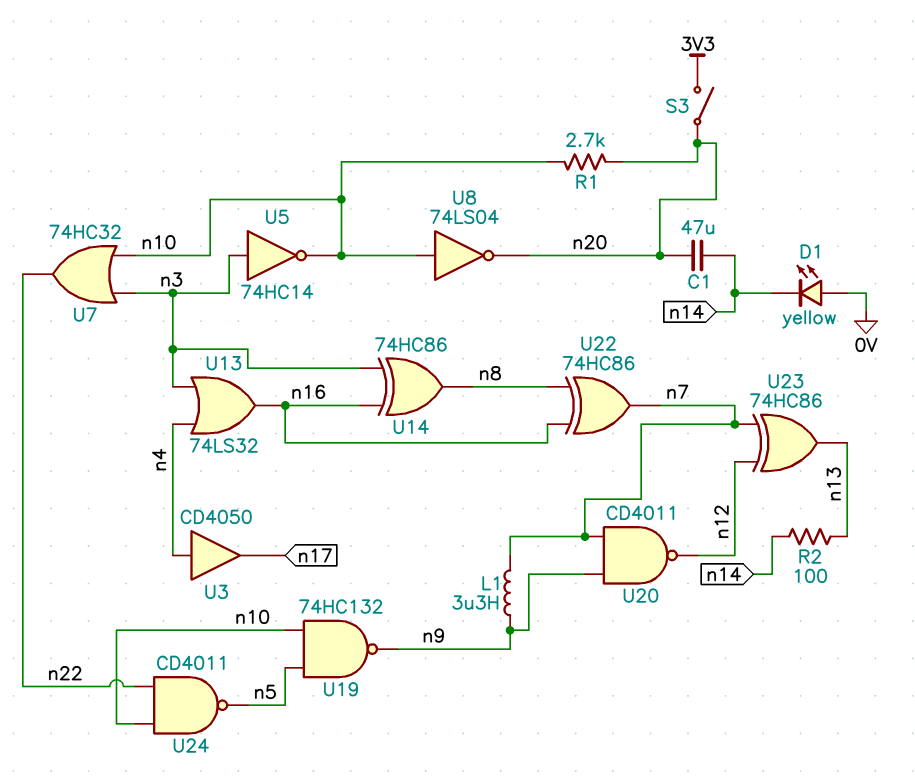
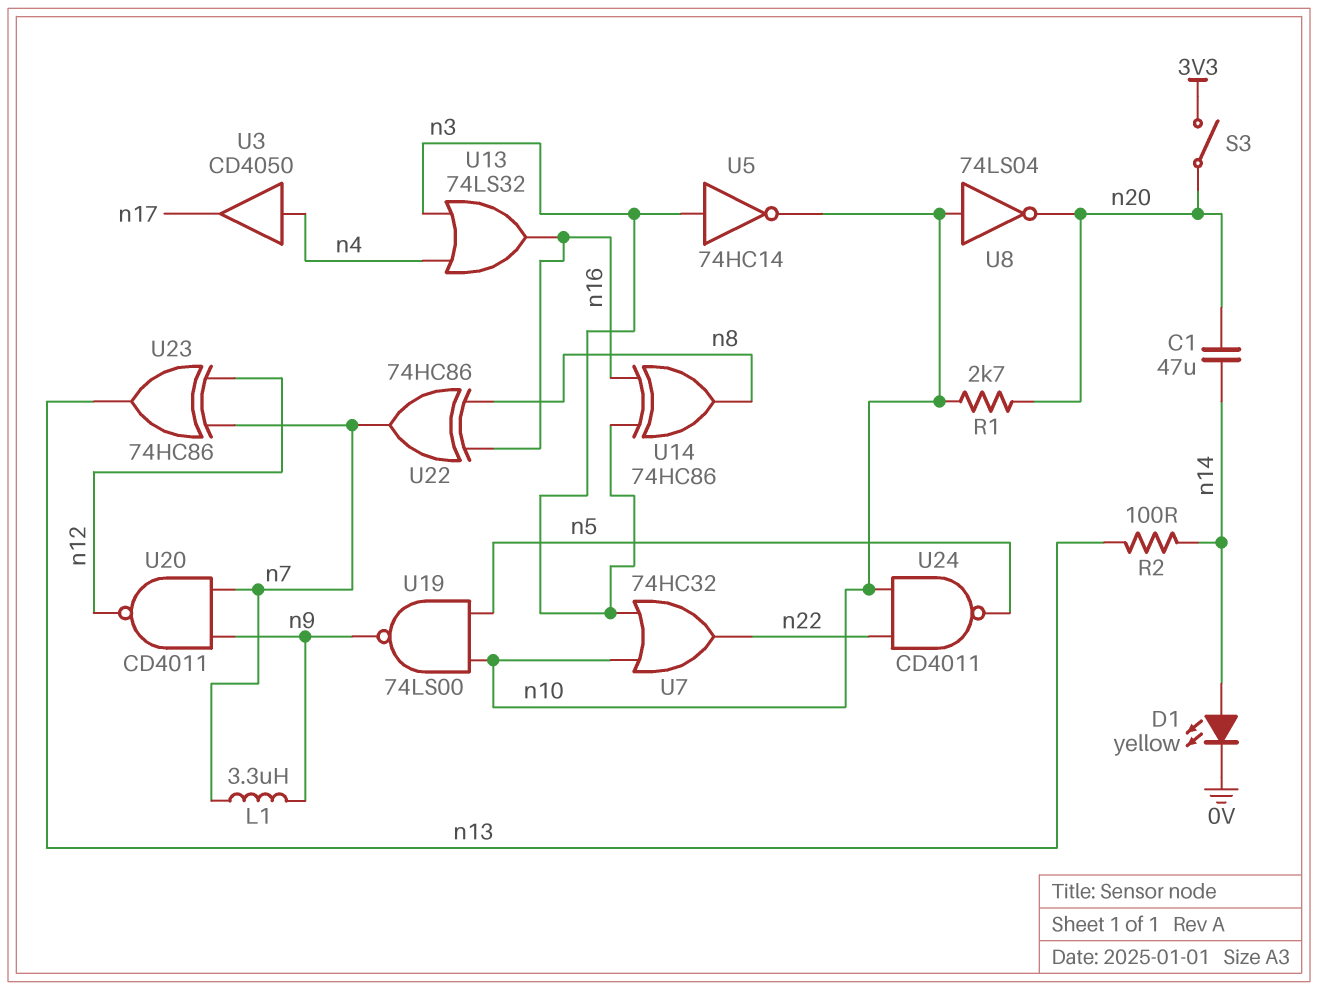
D1: LED yellow (A 0V, K n14) -> LED yellow (A n14, K 0V)
U19: NAND 74HC132 (in n5, in n10, out n9) -> NAND 74LS00 (in n5, in n10, out n9)

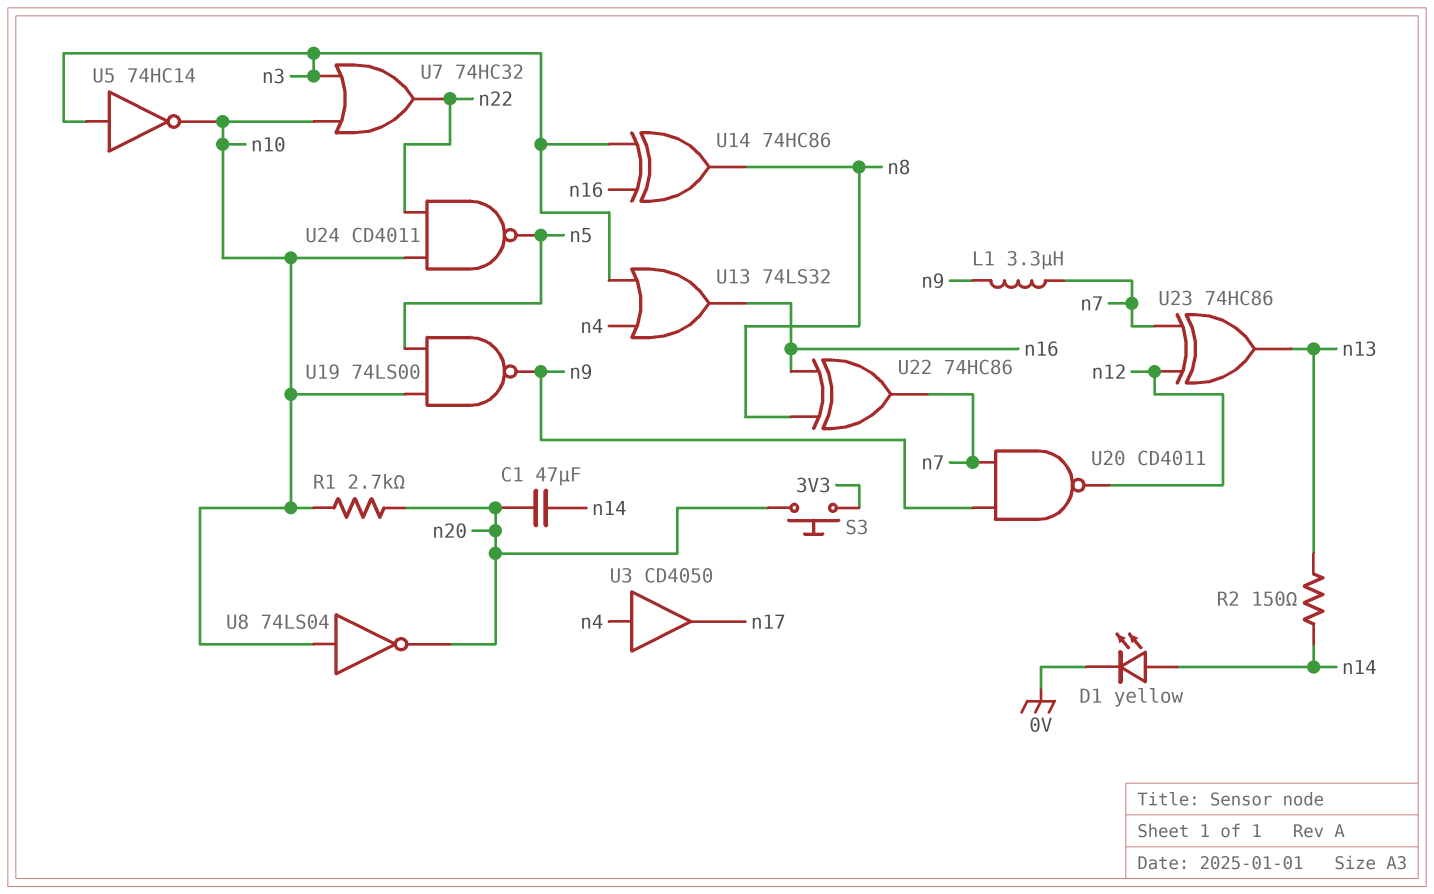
R2: 100 (n13, n14) -> 150 (n13, n14)
S3: switch (3V3, n20) -> button (3V3, n20)

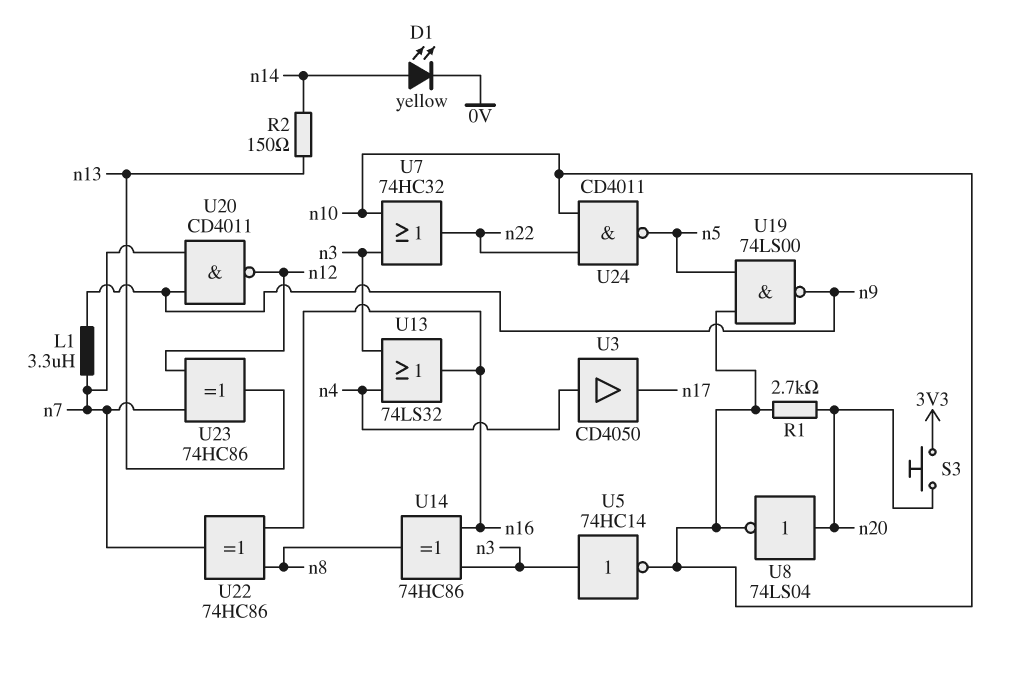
C1: 47uF (n14, n20) -> none
U8: NOT 74LS04 (in n10, out n20) -> NOT 74LS04 (in n20, out n10)

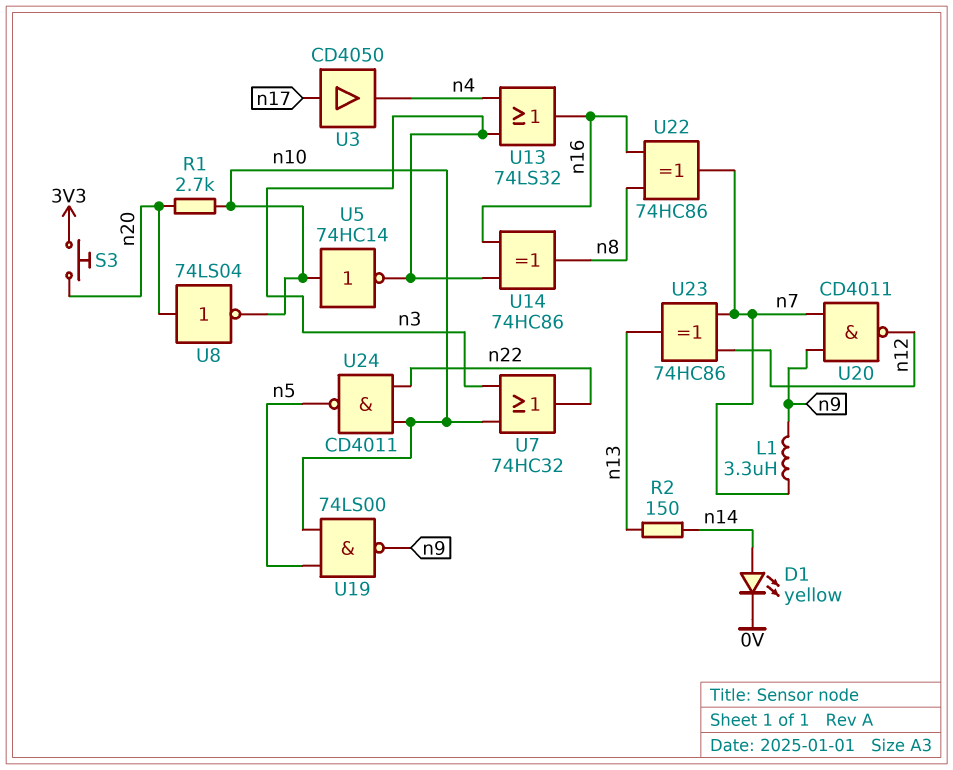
U3: buffer CD4050 (in n4, out n17) -> buffer CD4050 (in n17, out n4)
U5: NOT 74HC14 (in n3, out n10) -> NOT 74HC14 (in n10, out n3)

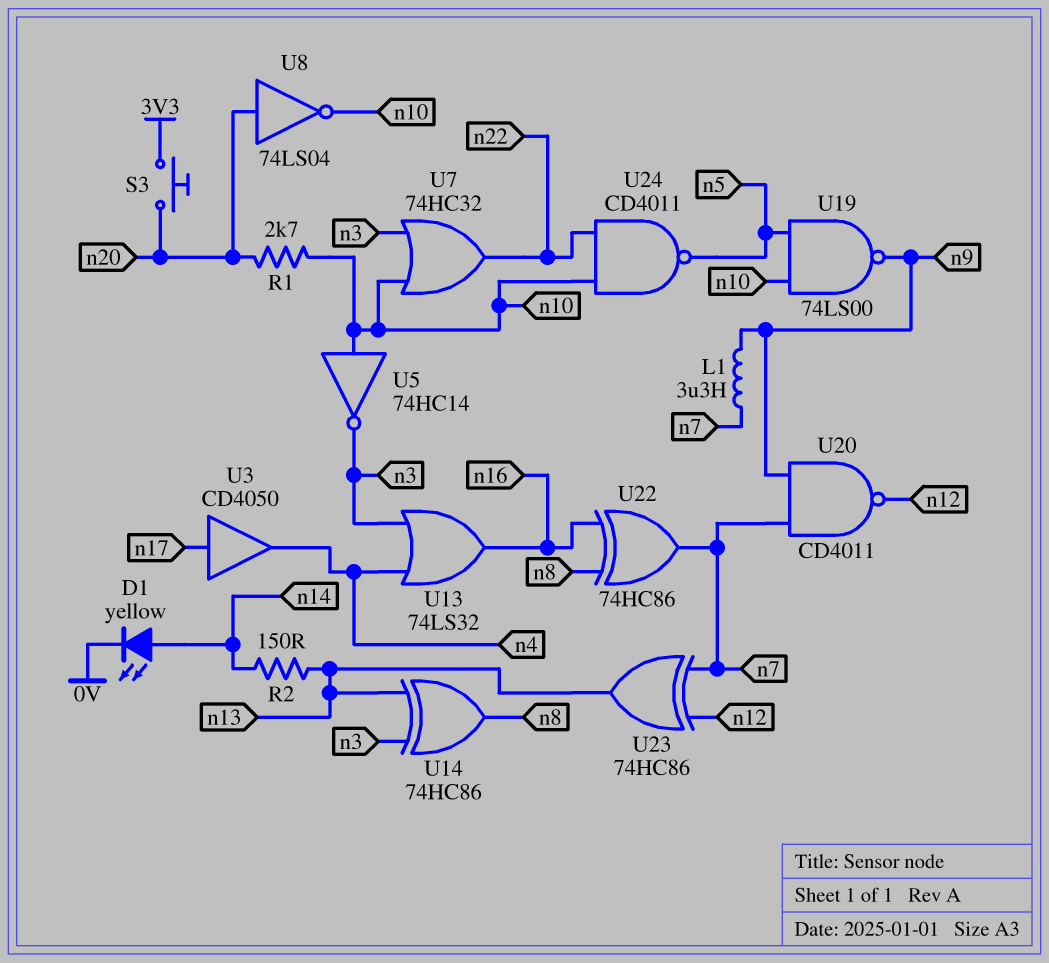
U14: XOR 74HC86 (in n3, in n16, out n8) -> XOR 74HC86 (in n3, in n13, out n8)

